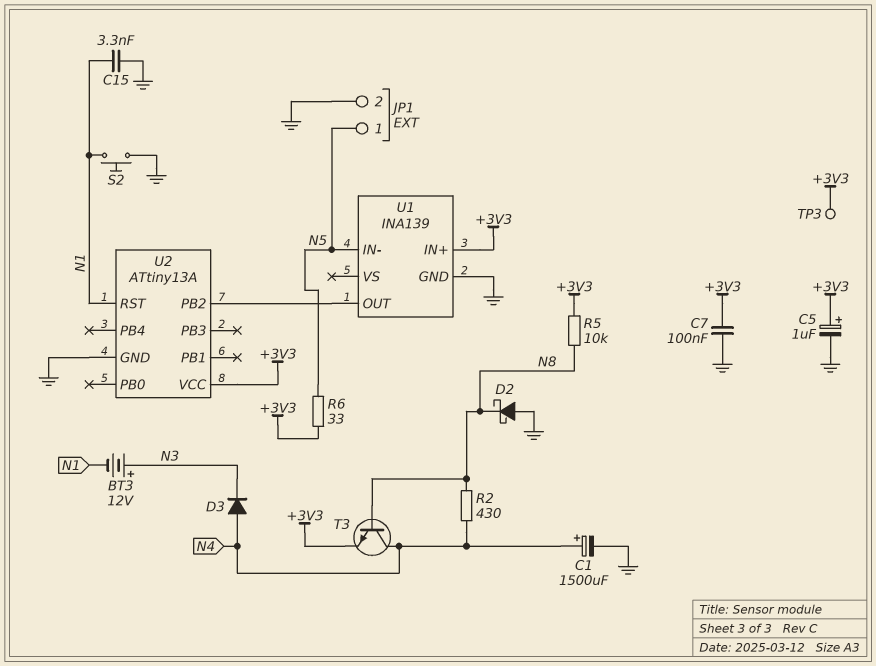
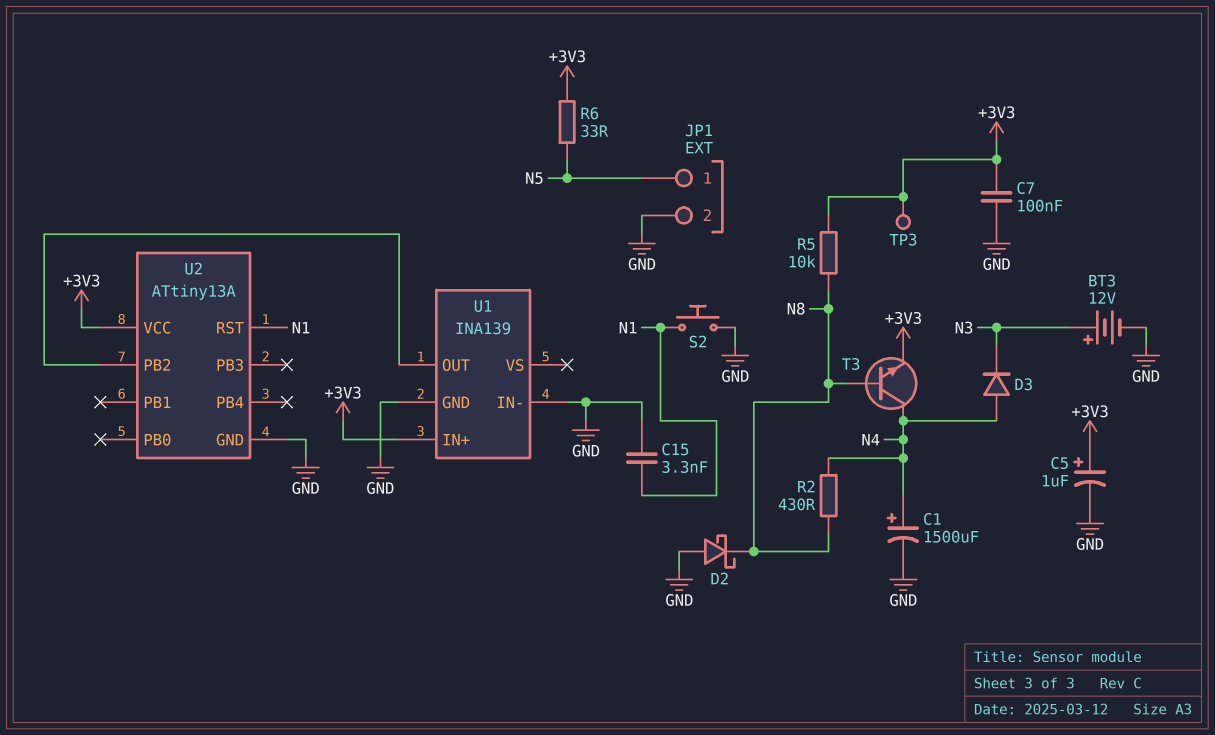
BT3: 12V (plus N3, minus N1) -> 12V (plus N3, minus GND)
U1 pin IN-: N5 -> GND

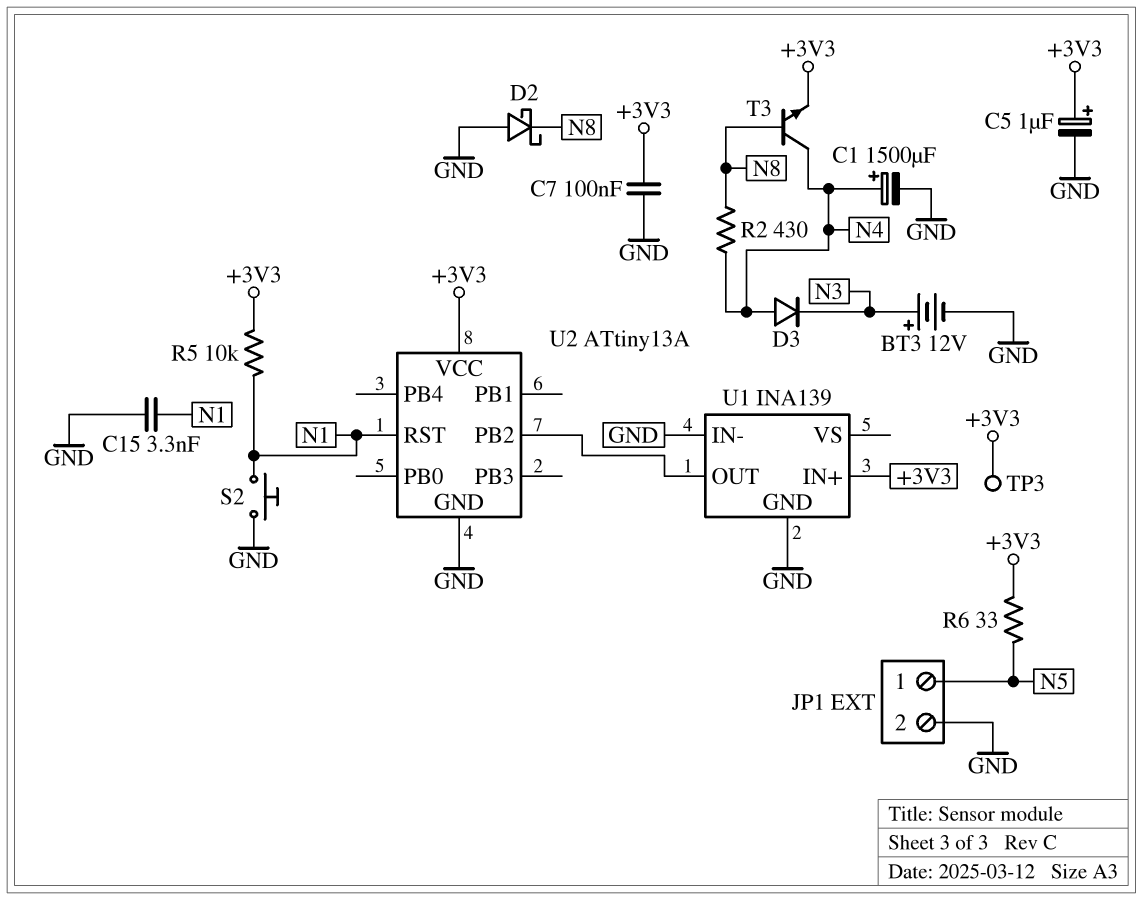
R5: 10k (+3V3, N8) -> 10k (+3V3, N1)

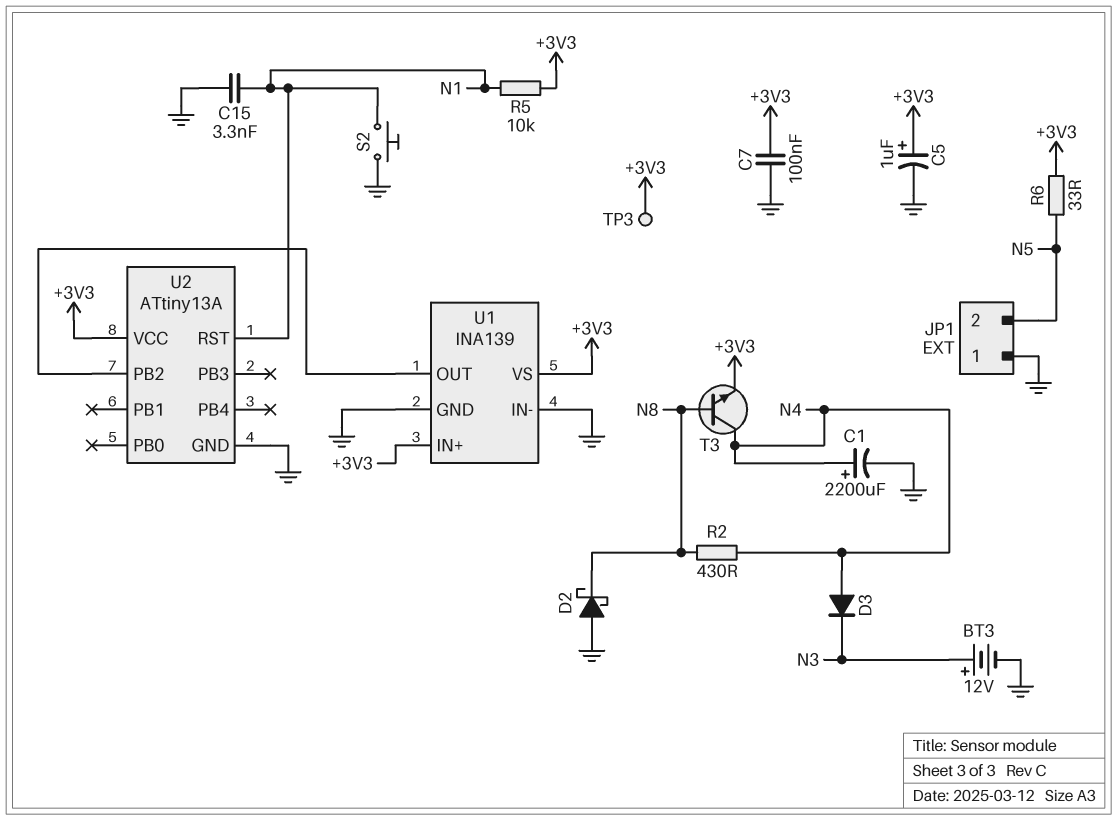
C1: 1500uF (plus N4, minus GND) -> 2200uF (plus N4, minus GND)
JP1 pin 1: N5 -> GND
JP1 pin 2: GND -> N5
U1 pin VS: none -> +3V3

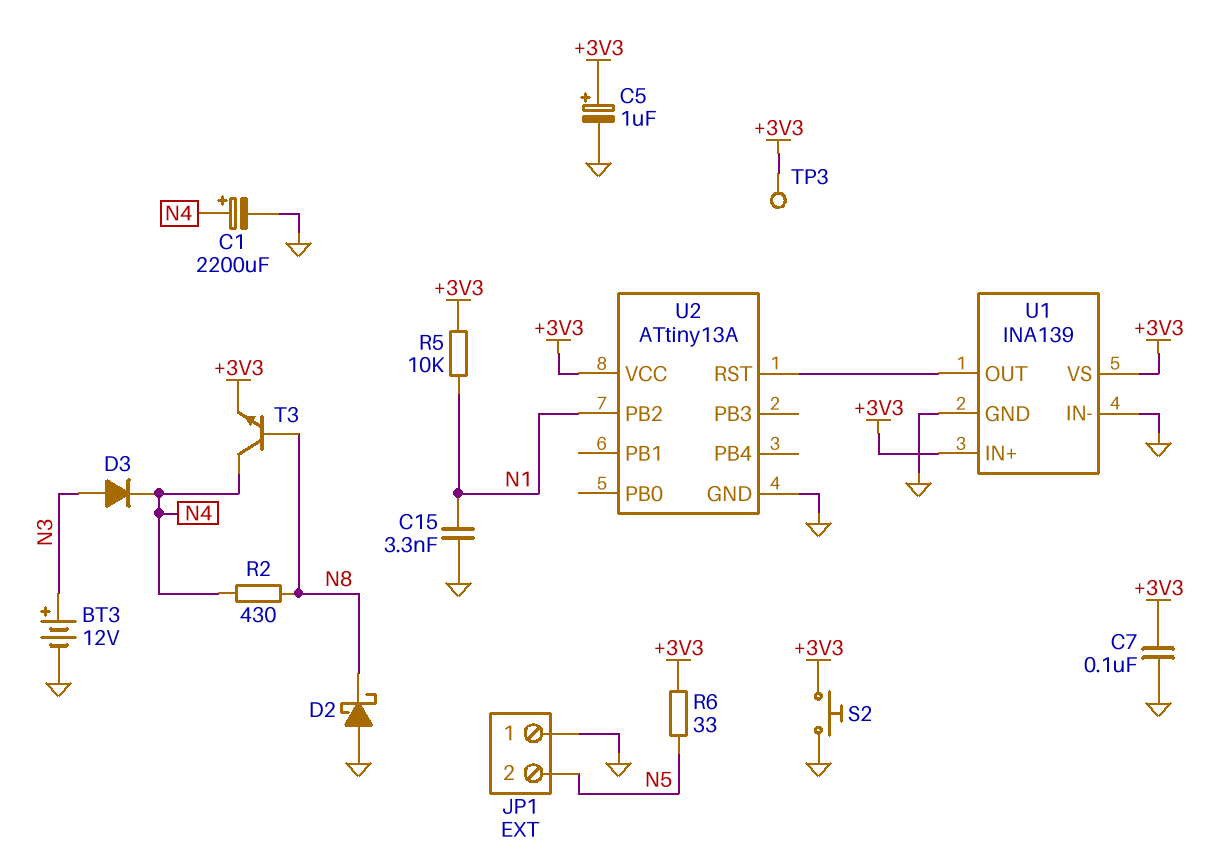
D3: diode (A N4, K N3) -> diode (A N3, K N4)
S2: button (GND, N1) -> button (+3V3, GND)
U2 pin PB2: U1/OUT -> N1
U2 pin RST: N1 -> U1/OUT

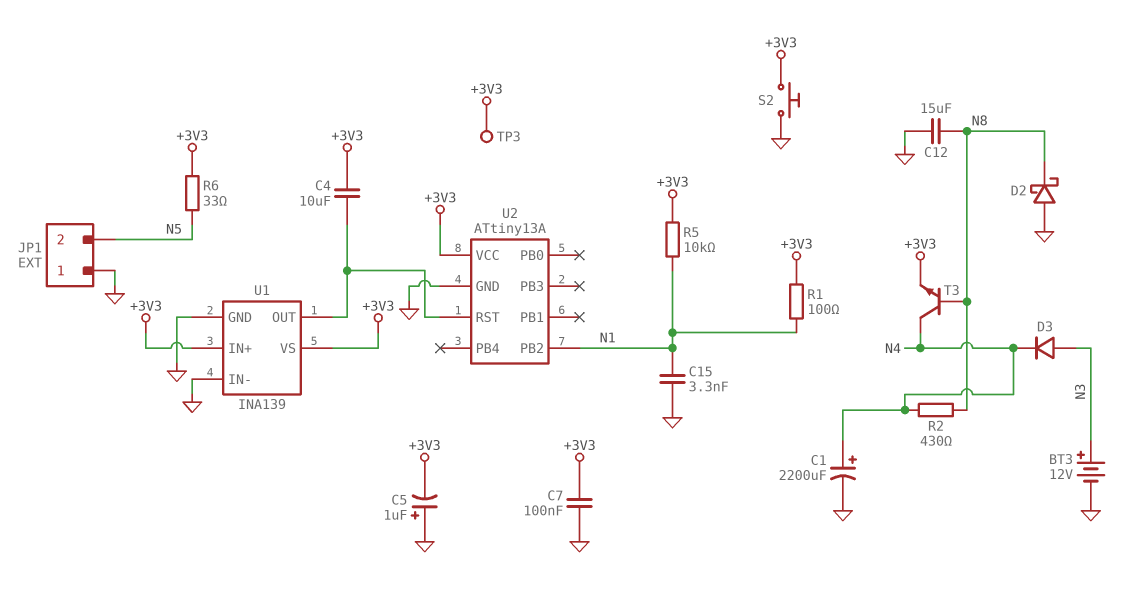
C4: none -> 10uF (+3V3, U1/OUT)
C5: 1uF (plus +3V3, minus GND) -> 1uF (plus GND, minus +3V3)
C12: none -> 15uF (GND, N8)
R1: none -> 100 (+3V3, N1)

